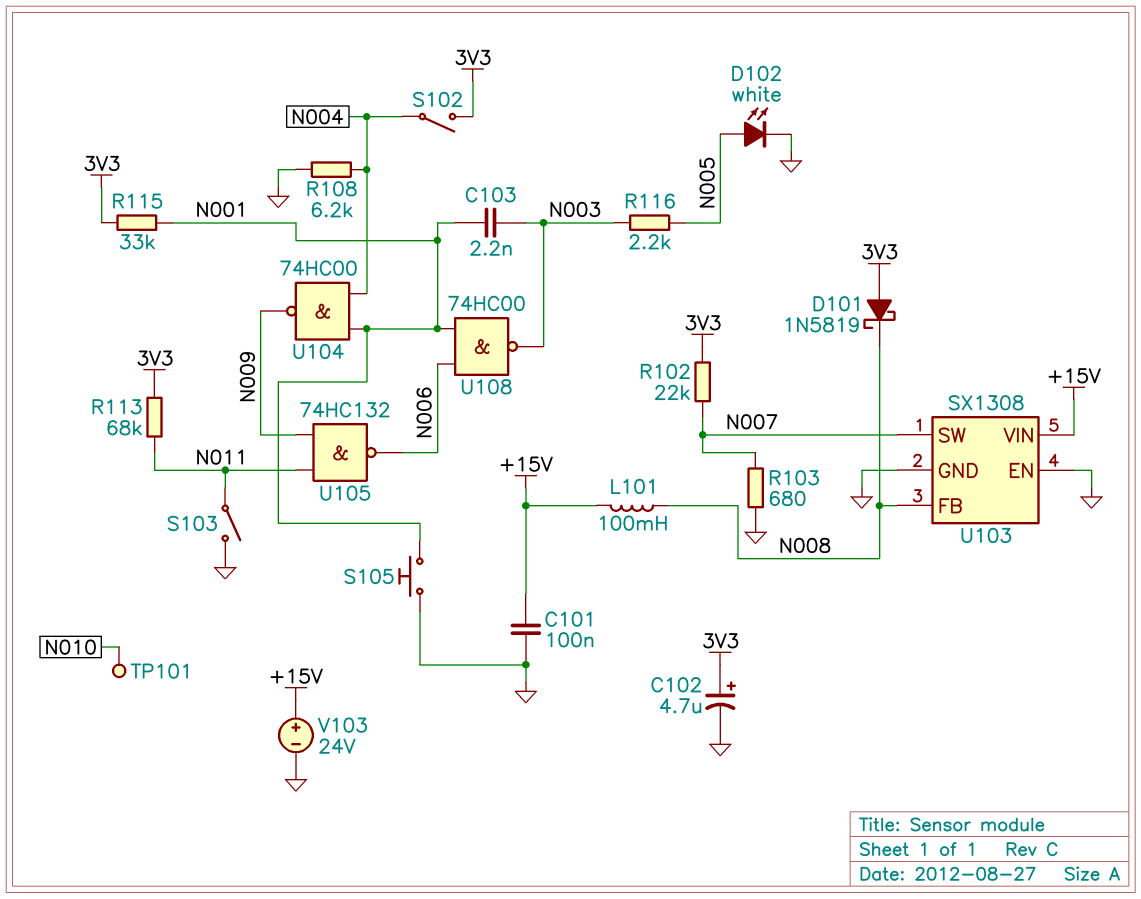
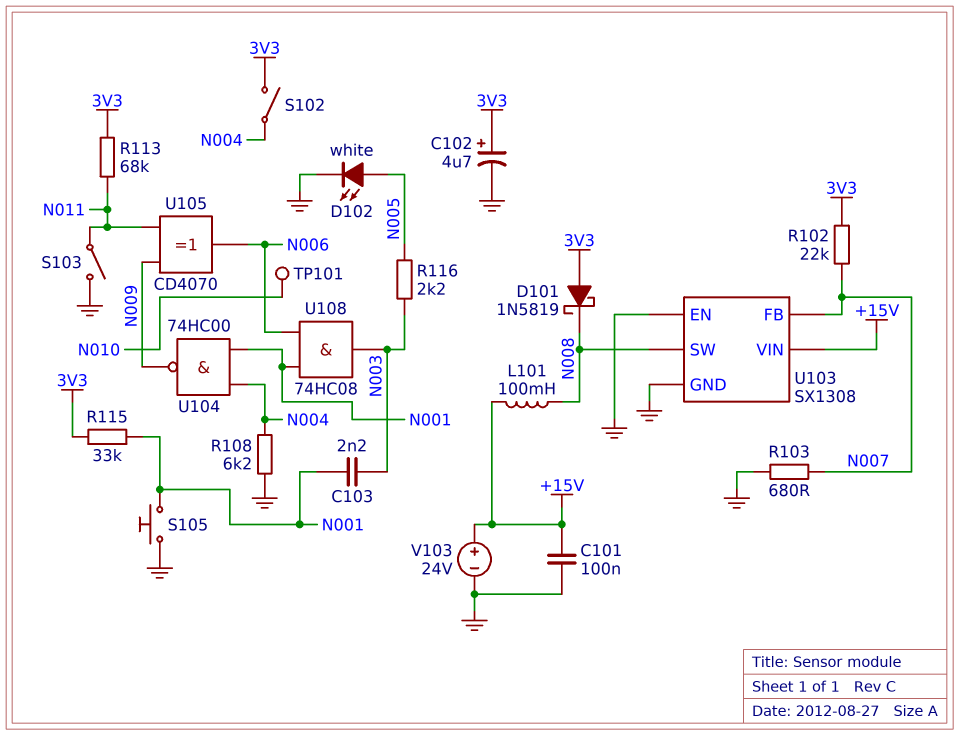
U103 pin FB: N008 -> N007
U103 pin SW: N007 -> N008
U105: NAND 74HC132 (in N009, in N011, out N006) -> XOR CD4070 (in N009, in N011, out N006)
U108: NAND 74HC00 (in N001, in N006, out N003) -> AND 74HC08 (in N001, in N006, out N003)

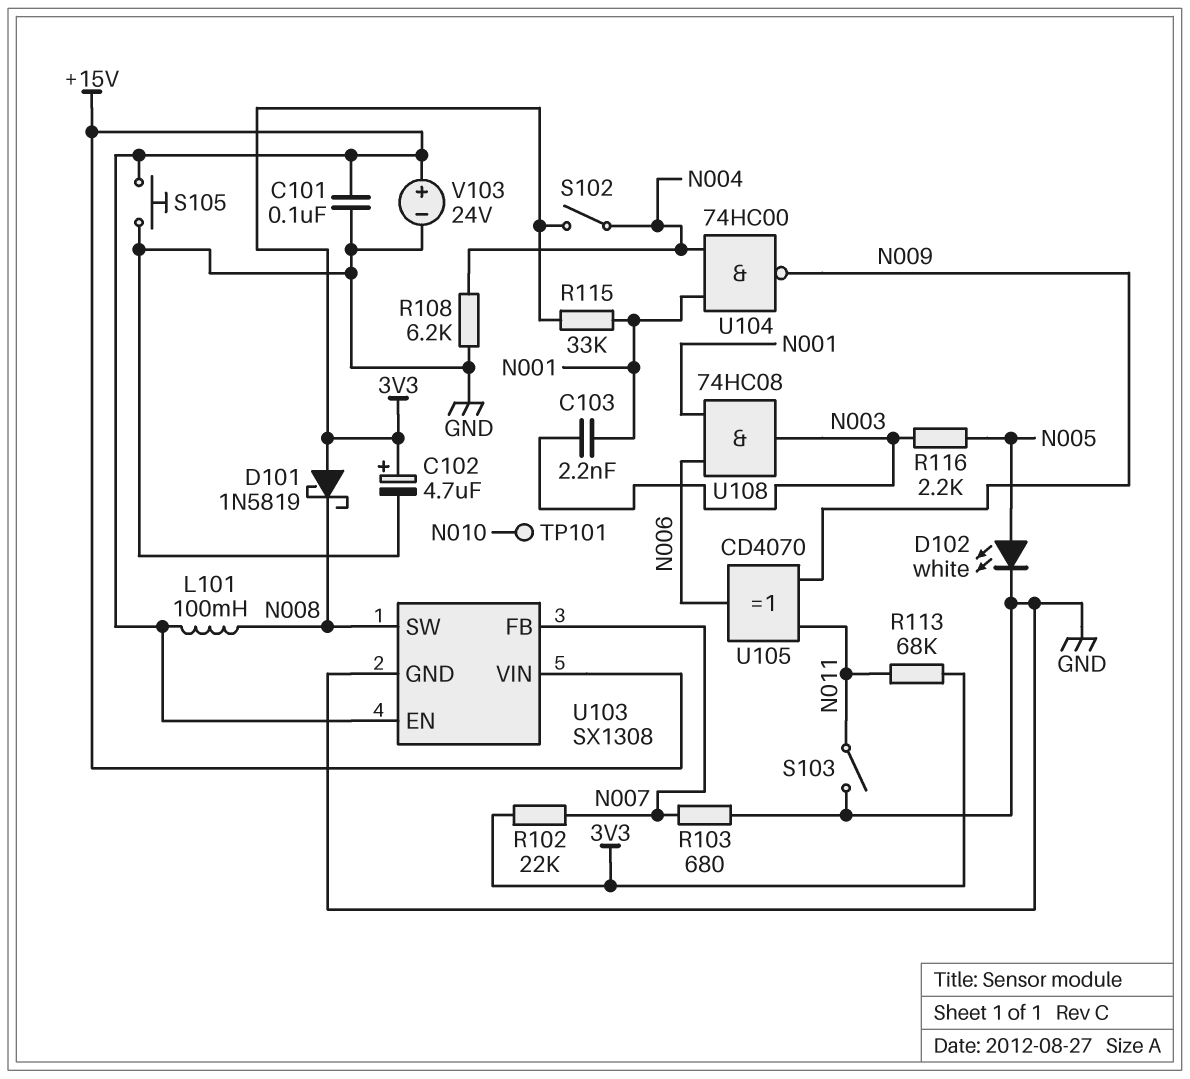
S105: button (GND, N001) -> button (+15V, GND)
U103 pin EN: GND -> +15V

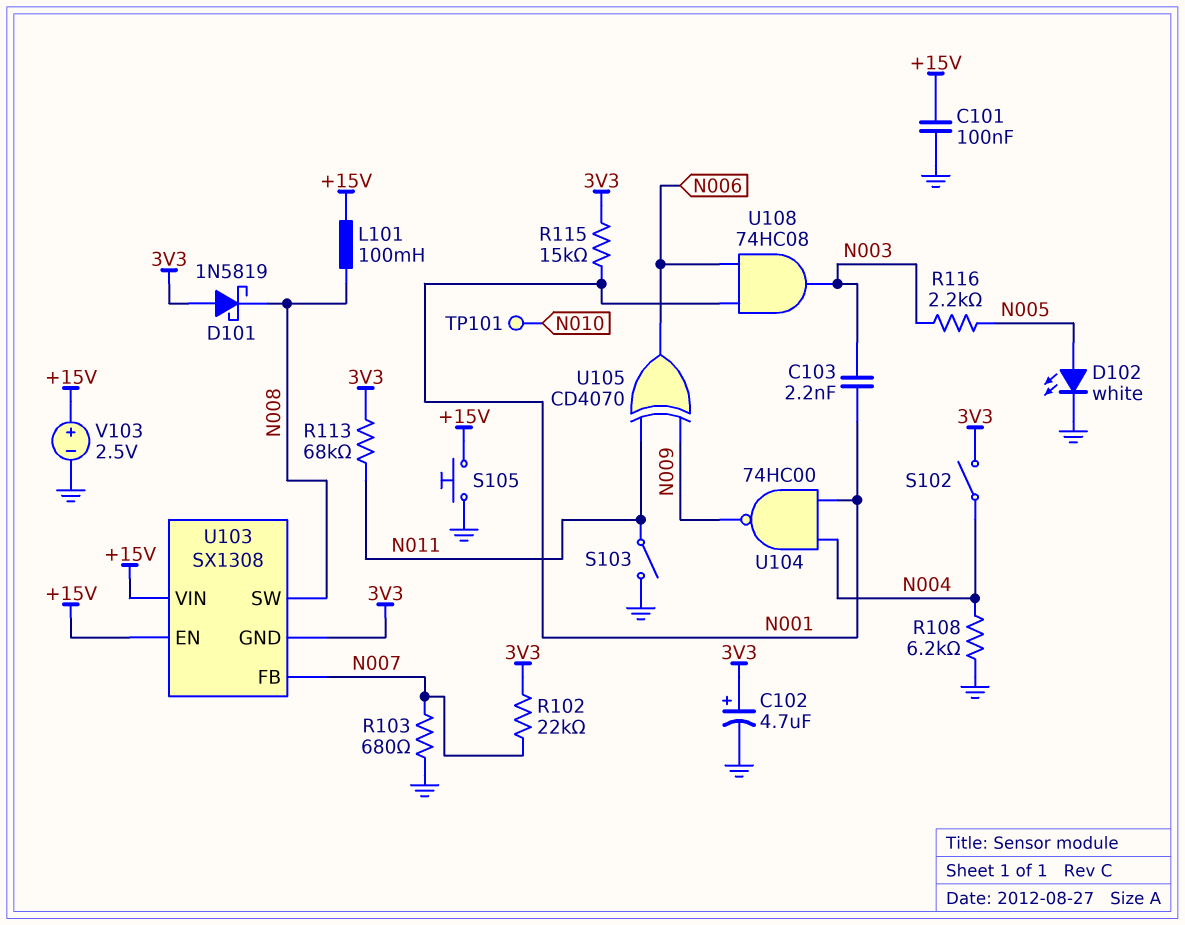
R115: 33k (3V3, N001) -> 15k (3V3, N001)
U103 pin GND: GND -> 3V3
V103: 24V (plus +15V, minus GND) -> 2.5V (plus +15V, minus GND)

